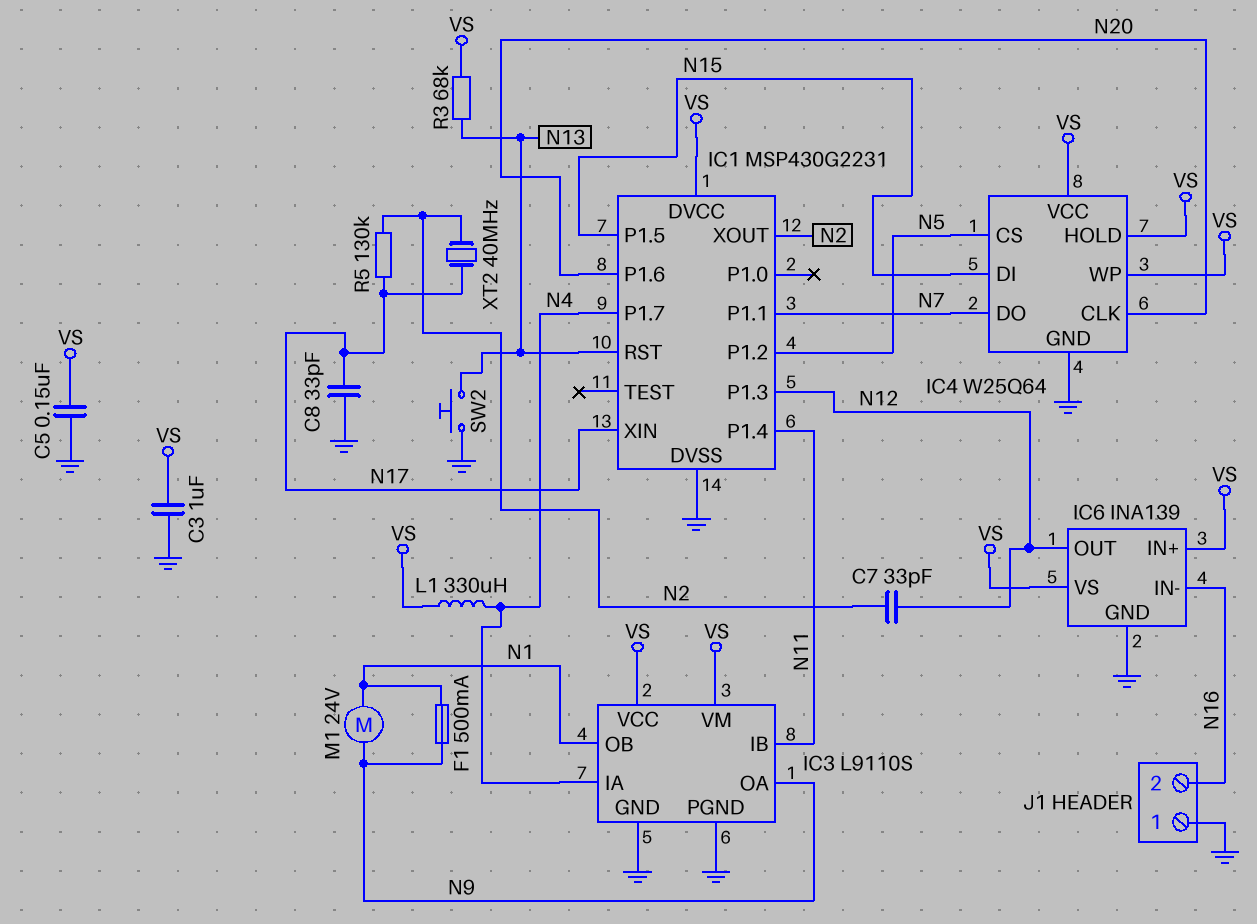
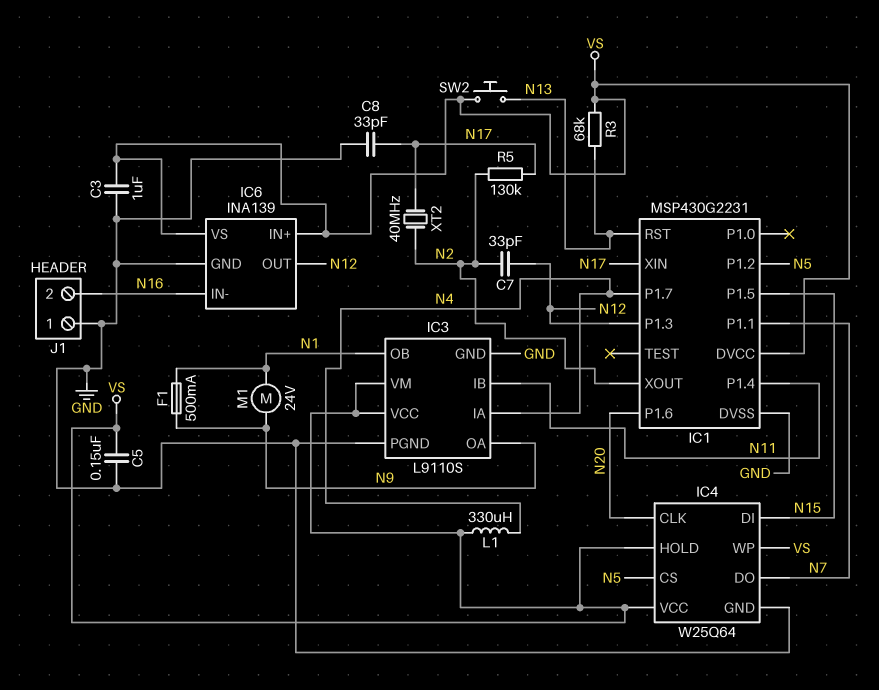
SW2: button (GND, N13) -> button (N13, VS)

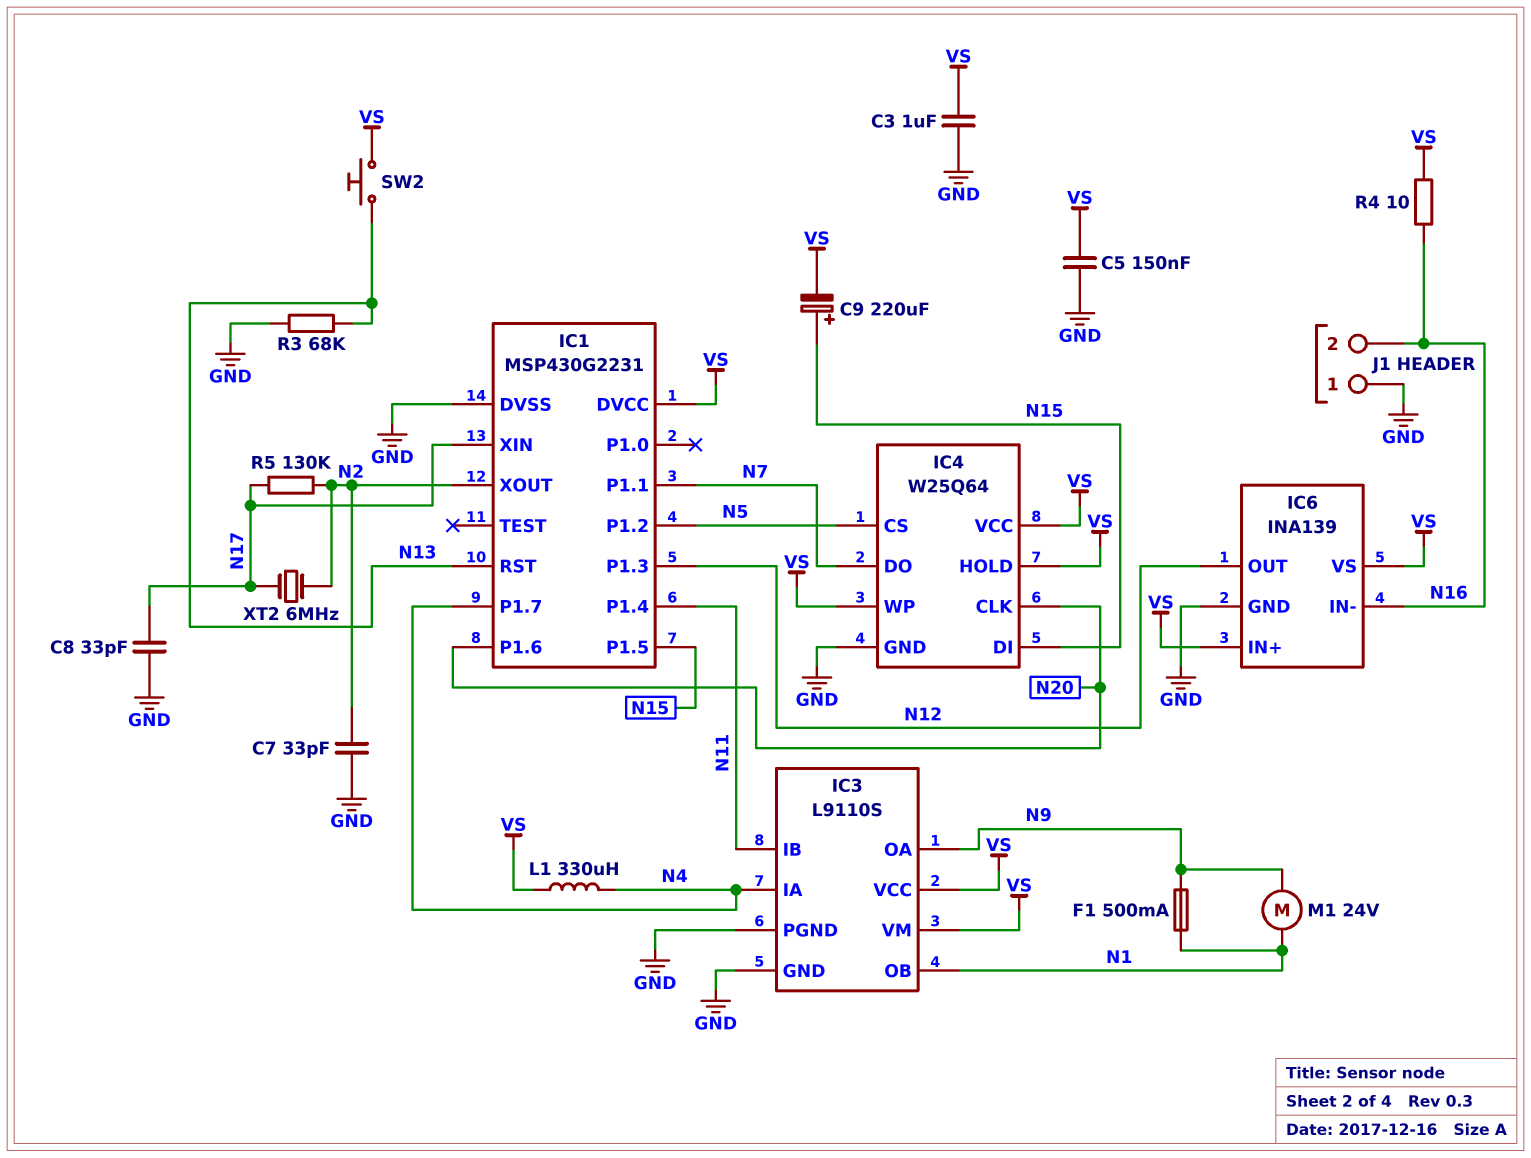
C7: 33pF (N2, N12) -> 33pF (GND, N2)
C9: none -> 220uF (plus N15, minus VS)
R3: 68k (N13, VS) -> 68k (GND, N13)
R4: none -> 10 (N16, VS)
XT2: 40MHz (N2, N17) -> 6MHz (N2, N17)

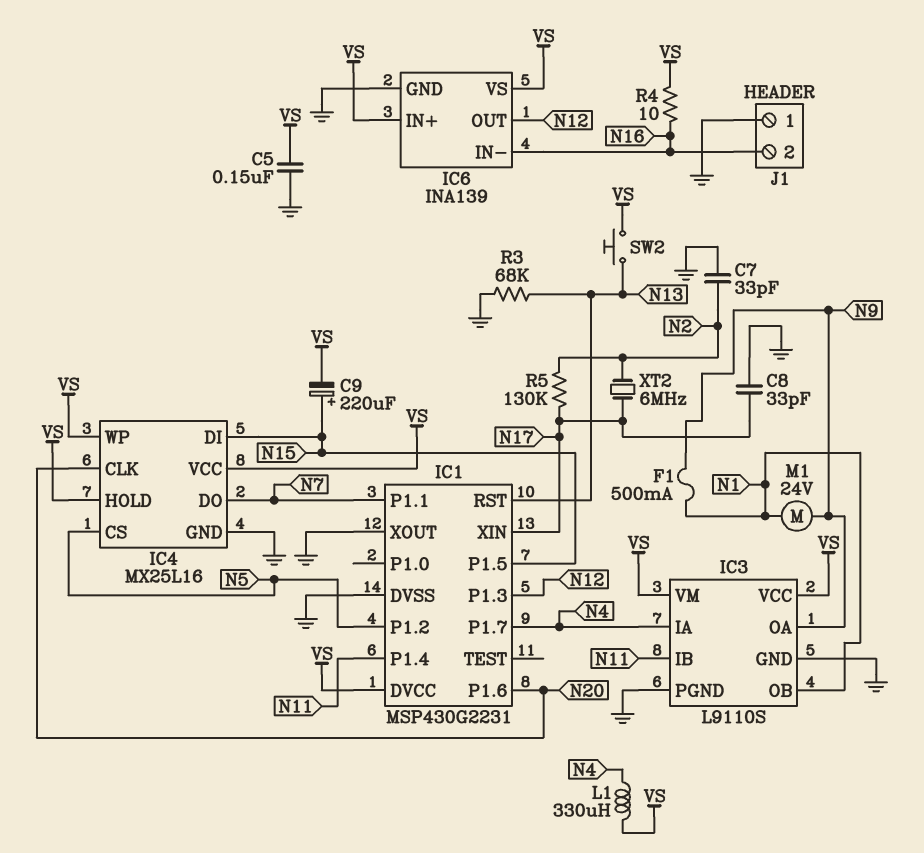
C3: 1uF (GND, VS) -> none
IC1 pin XOUT: N2 -> GND
IC4: W25Q64 -> MX25L16

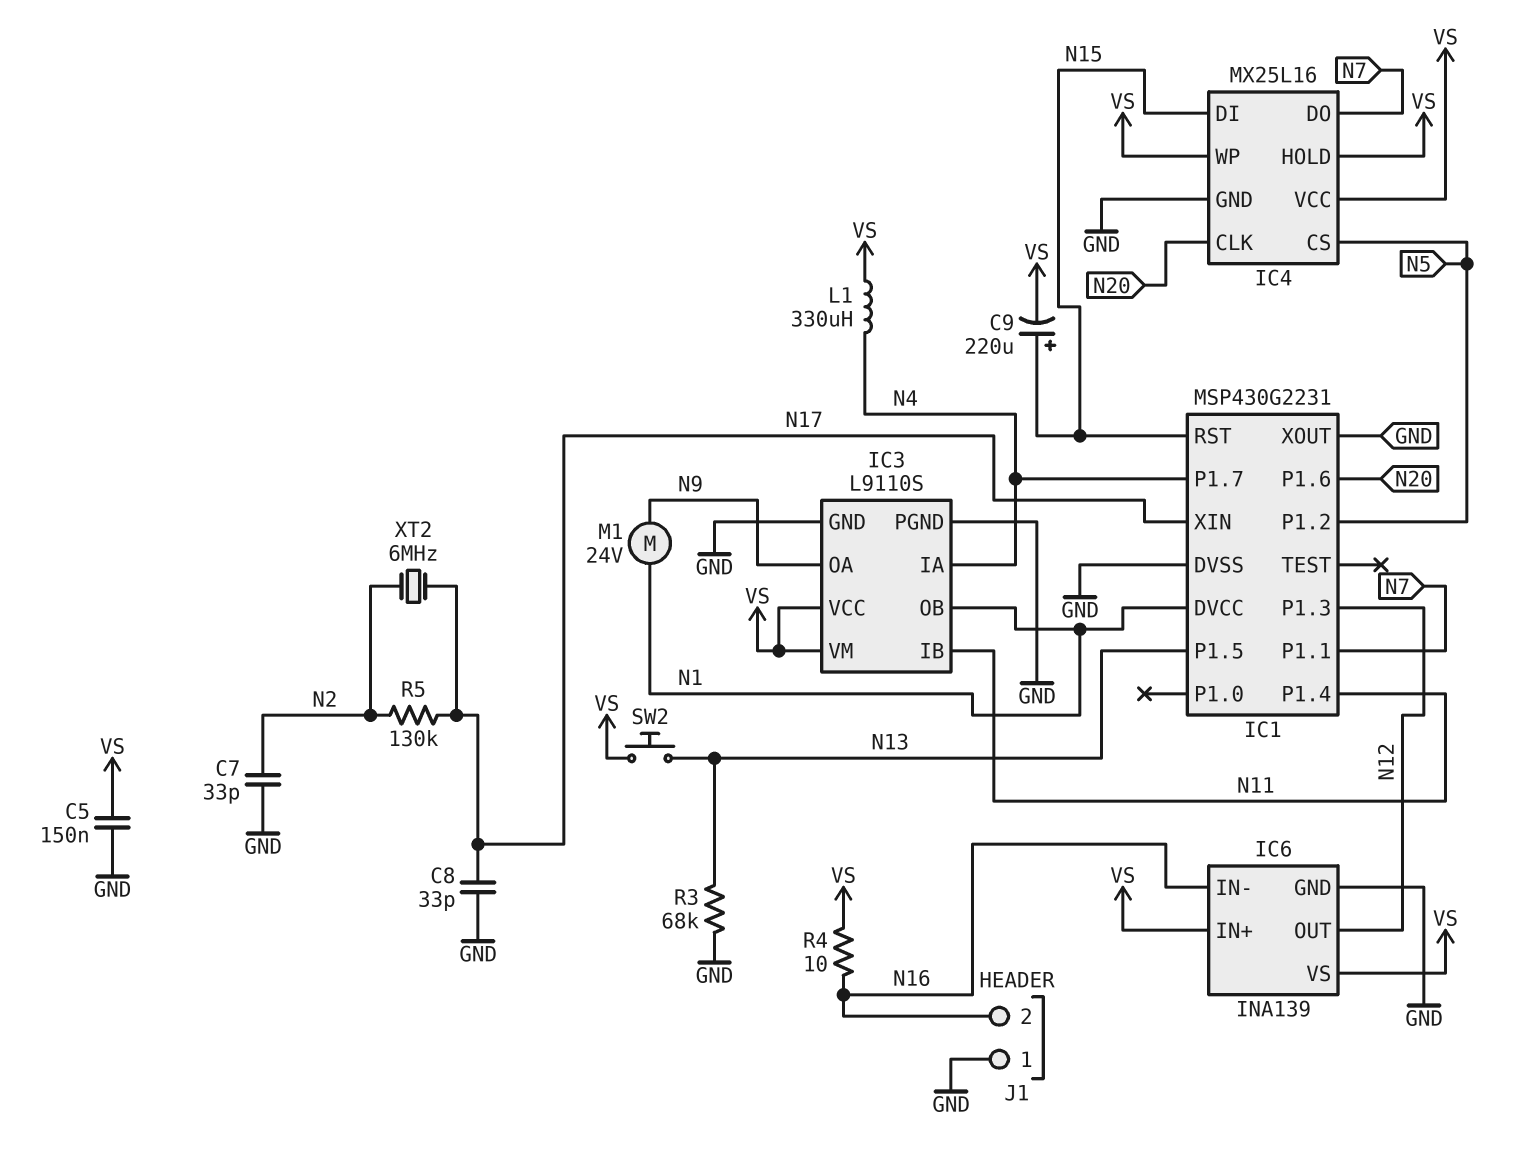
F1: 500mA (N1, N9) -> none
IC1 pin DVCC: VS -> N1
IC1 pin P1.5: N15 -> N13
IC1 pin RST: N13 -> N15

